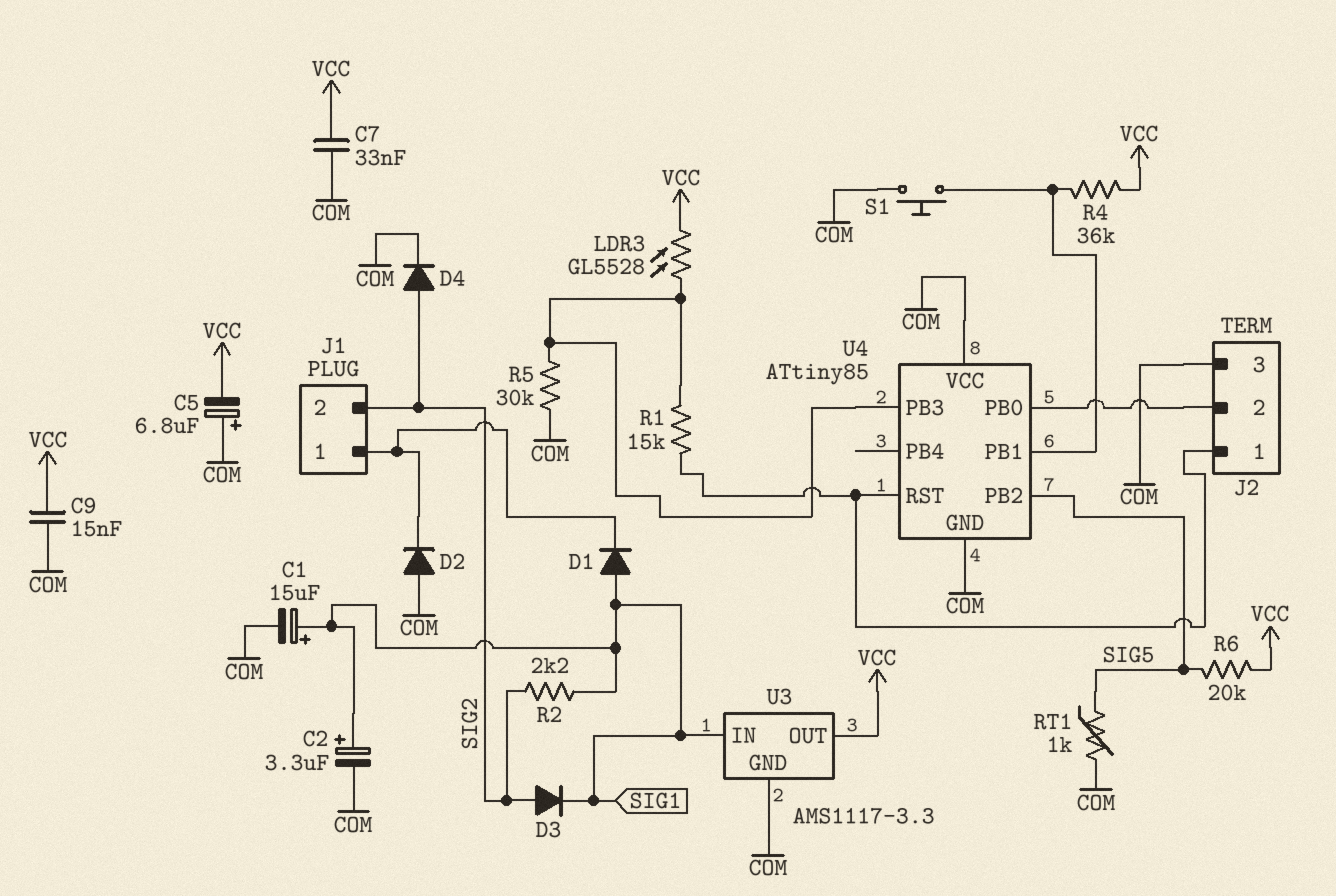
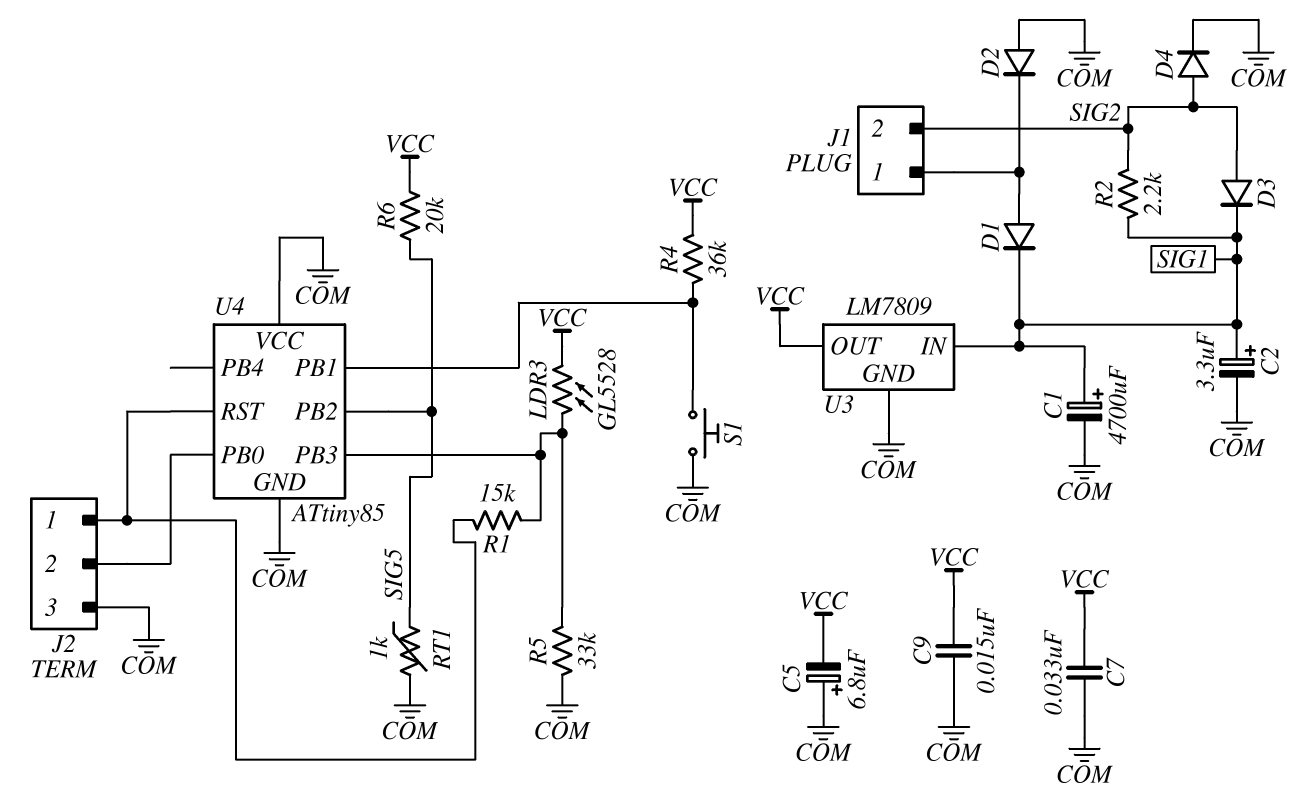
C1: 15uF (plus SIG1, minus COM) -> 4700uF (plus SIG1, minus COM)
D1: diode (A SIG1, K J1/1) -> diode (A J1/1, K SIG1)
R5: 30k (COM, U4/PB3) -> 33k (COM, U4/PB3)
U3: AMS1117-3.3 -> LM7809

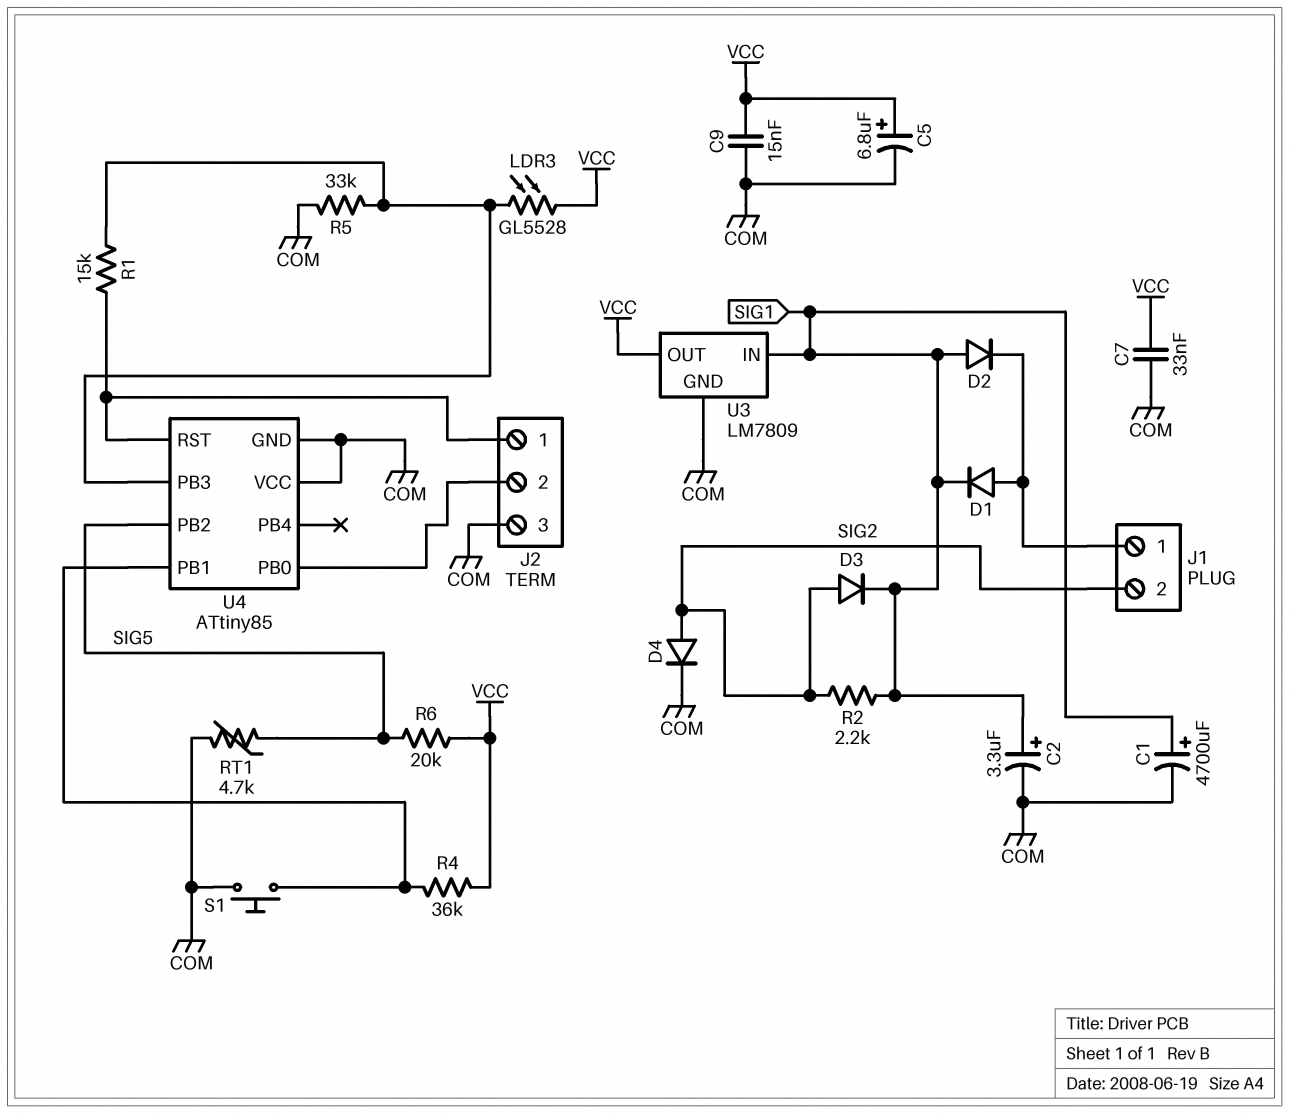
C5: 6.8uF (plus COM, minus VCC) -> 6.8uF (plus VCC, minus COM)
D2: diode (A COM, K J1/1) -> diode (A SIG1, K J1/1)
RT1: 1k (COM, SIG5) -> 4.7k (COM, SIG5)

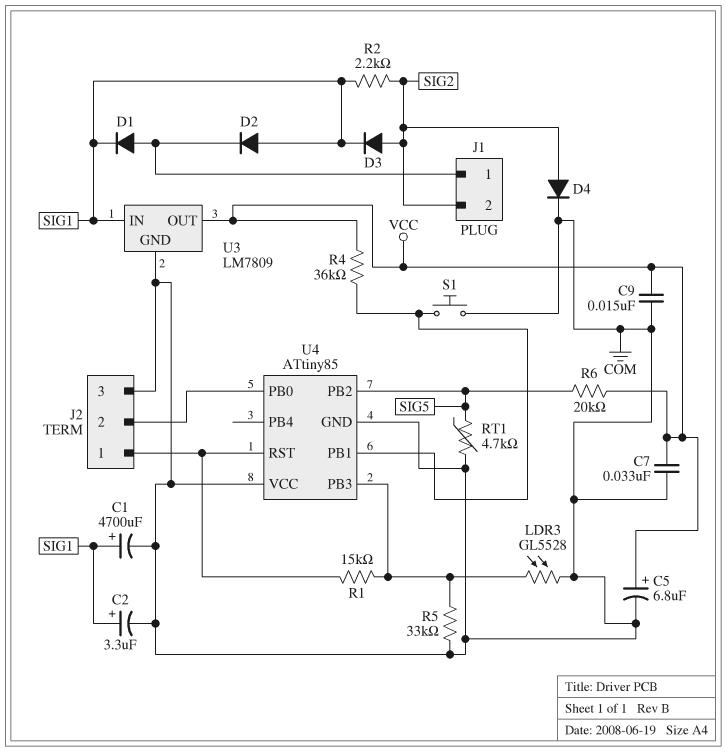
LDR3: GL5528 (U4/PB3, VCC) -> GL5528 (COM, U4/PB3)

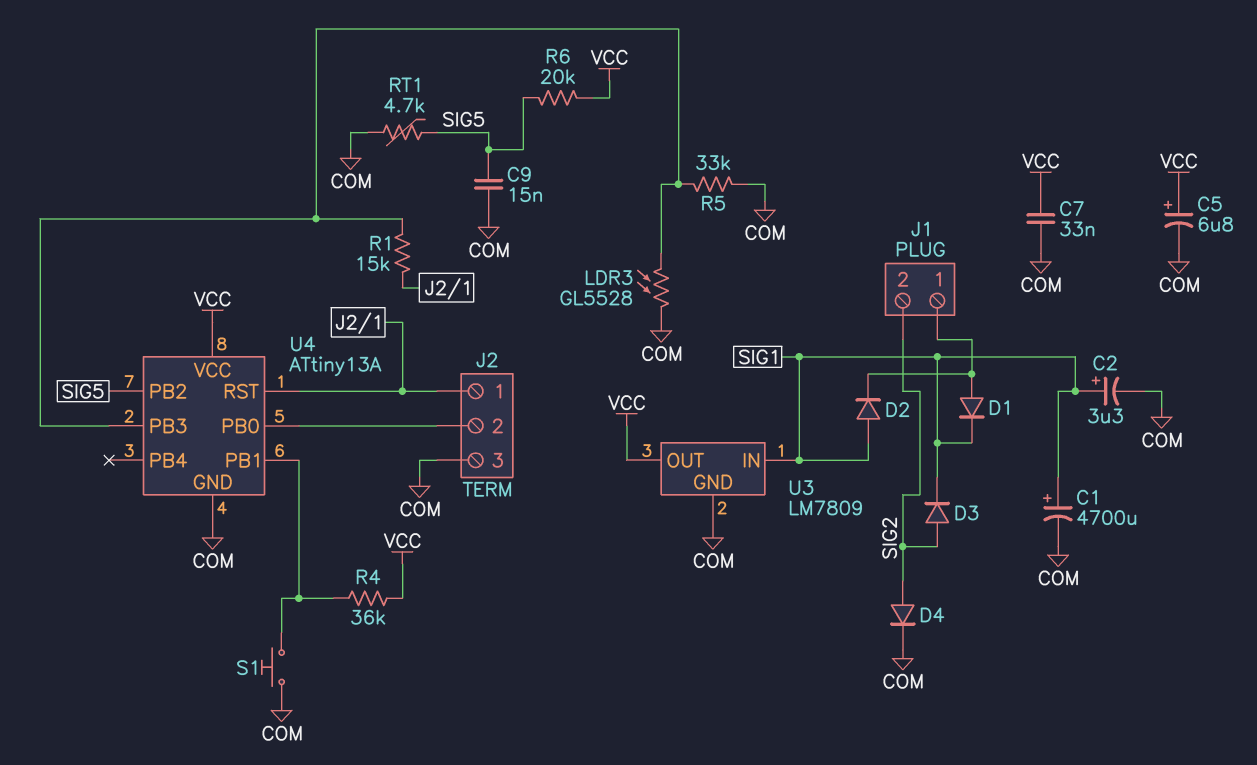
C9: 15nF (COM, VCC) -> 15nF (COM, SIG5)
R2: 2.2k (SIG1, SIG2) -> none
U4: ATtiny85 -> ATtiny13A
U4 pin VCC: COM -> VCC

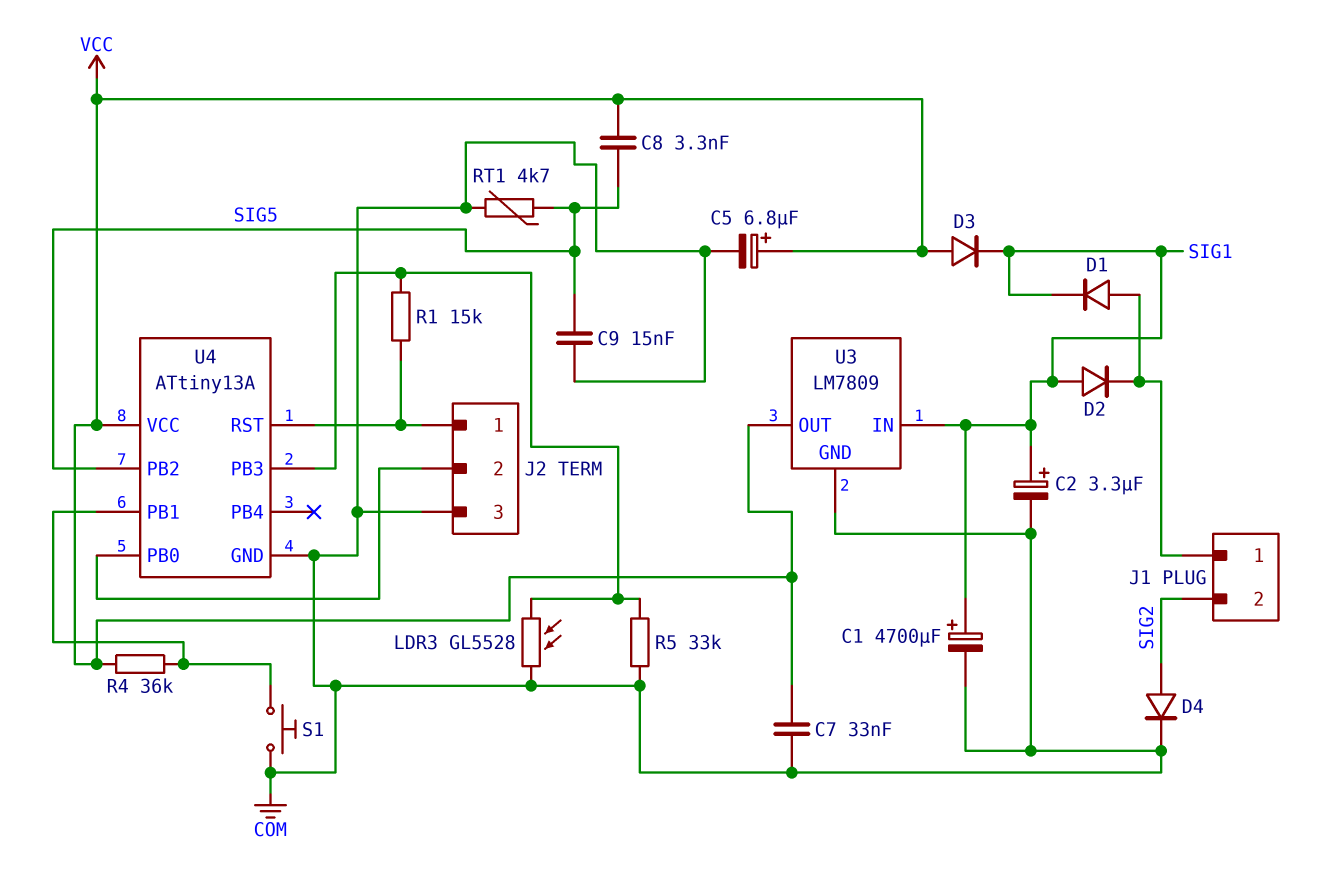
C8: none -> 3.3nF (SIG5, VCC)
D3: diode (A SIG2, K SIG1) -> diode (A VCC, K SIG1)
R6: 20k (SIG5, VCC) -> none

